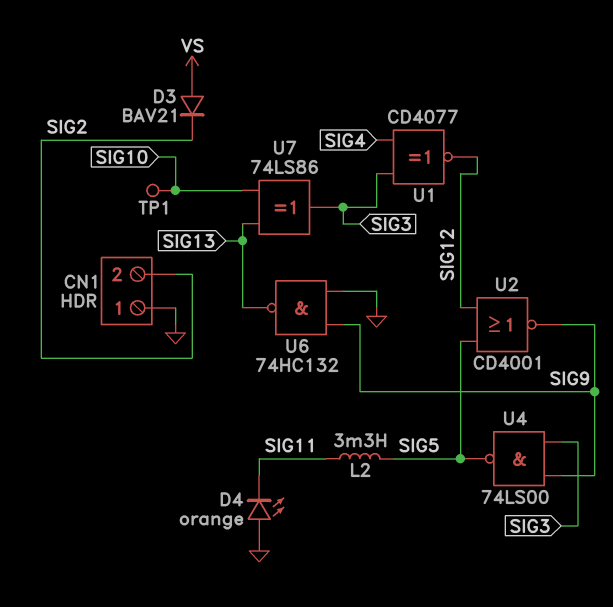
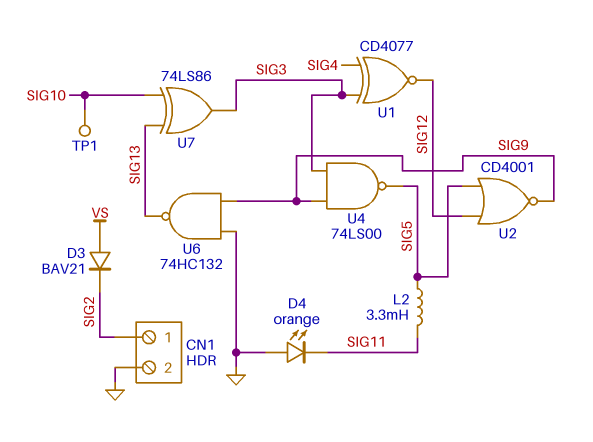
CN1 pin 1: GND -> SIG2
CN1 pin 2: SIG2 -> GND

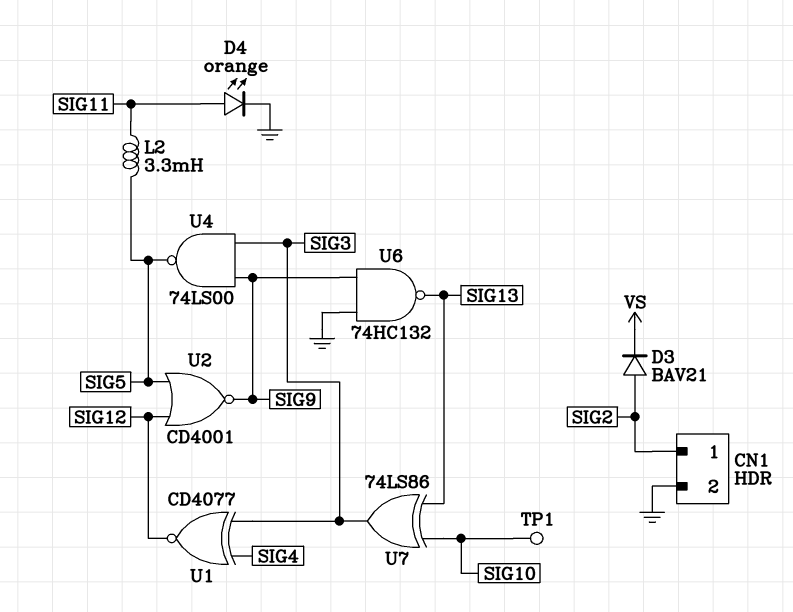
D3: diode BAV21 (A VS, K SIG2) -> diode BAV21 (A SIG2, K VS)
D4: LED orange (A GND, K SIG11) -> LED orange (A SIG11, K GND)

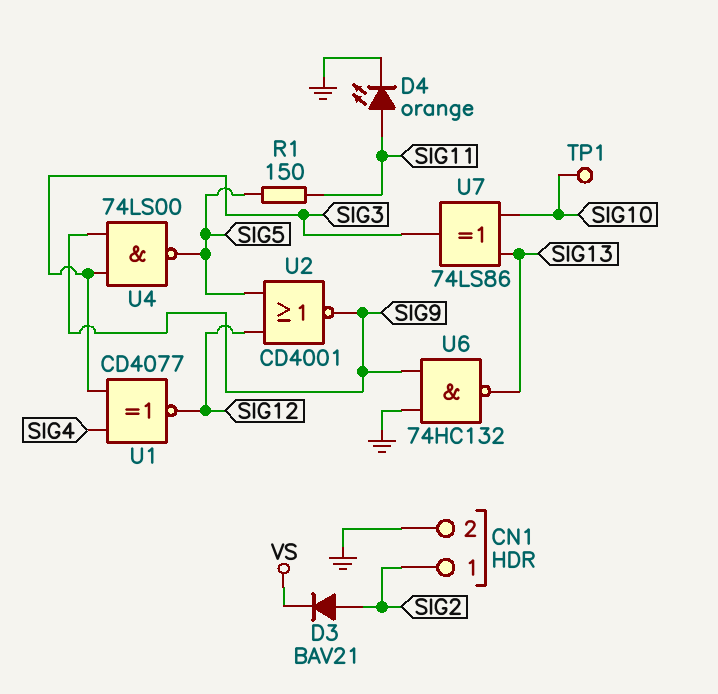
L2: 3.3mH (SIG5, SIG11) -> none
R1: none -> 150 (SIG5, SIG11)

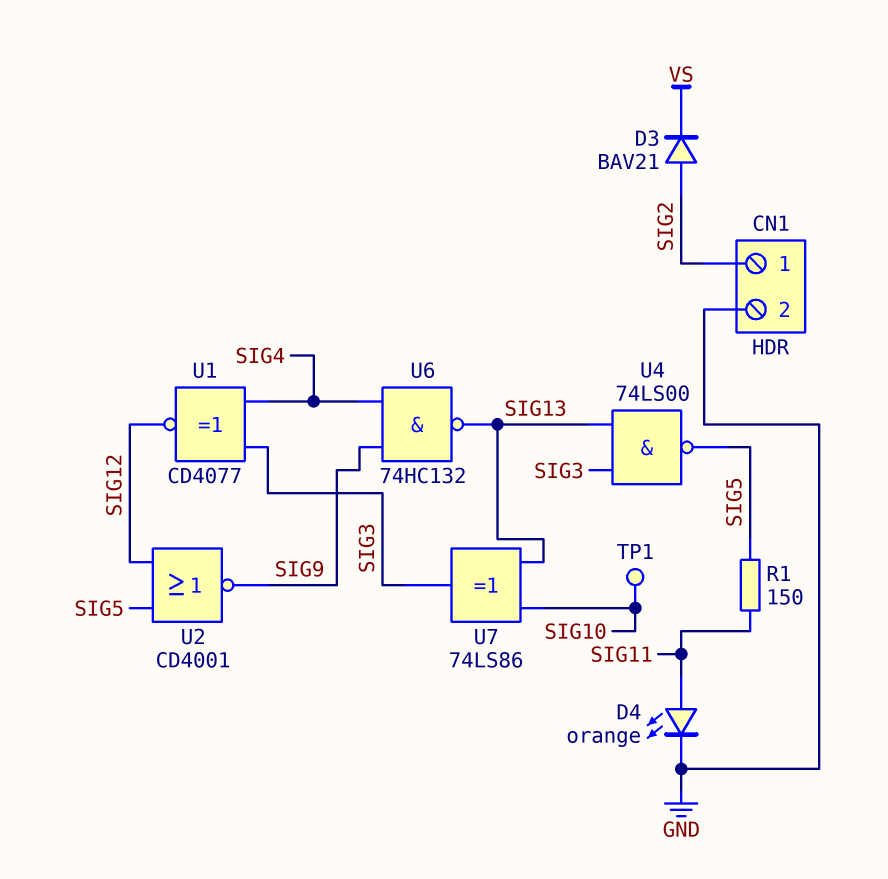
U4: NAND 74LS00 (in SIG3, in SIG9, out SIG5) -> NAND 74LS00 (in SIG3, in SIG13, out SIG5)
U6: NAND 74HC132 (in GND, in SIG9, out SIG13) -> NAND 74HC132 (in SIG4, in SIG9, out SIG13)

